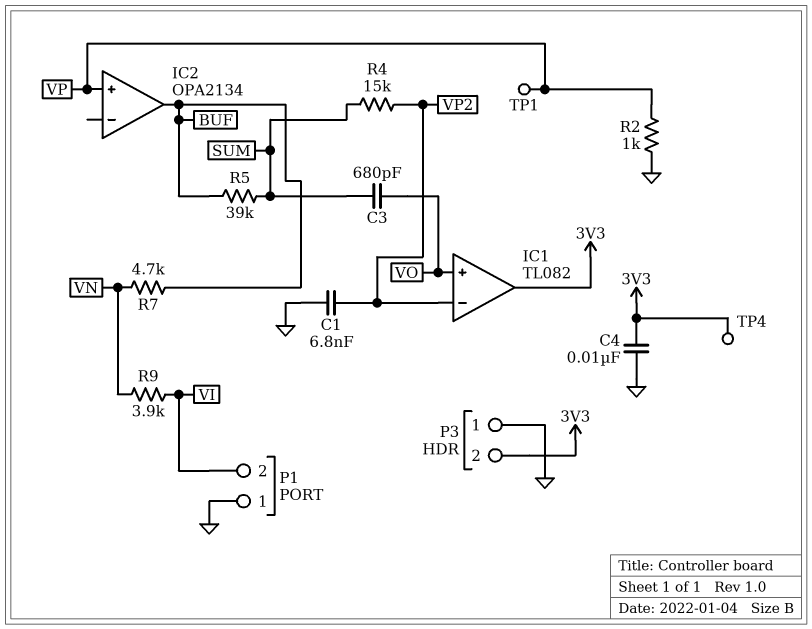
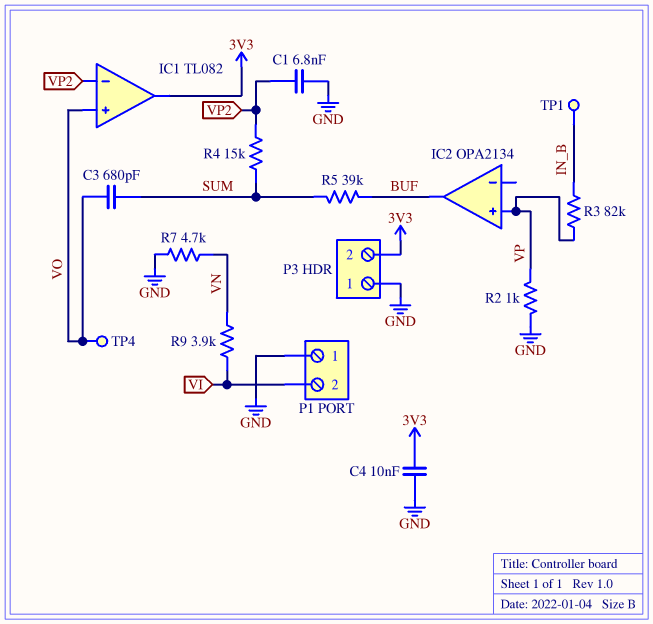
R3: none -> 82k (IN_B, VP)
R7: 4.7k (BUF, VN) -> 4.7k (GND, VN)
TP1: test point (VP) -> test point (IN_B)
TP4: test point (3V3) -> test point (VO)

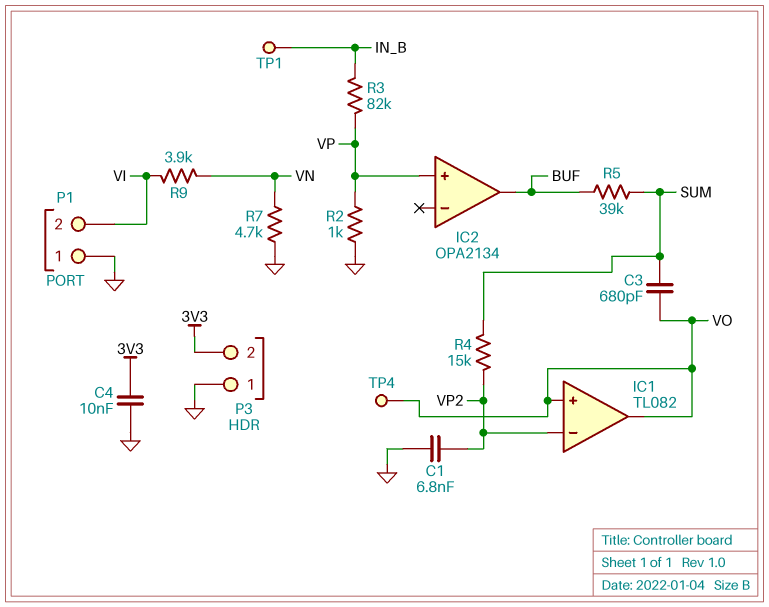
IC1 pin out: 3V3 -> VO

